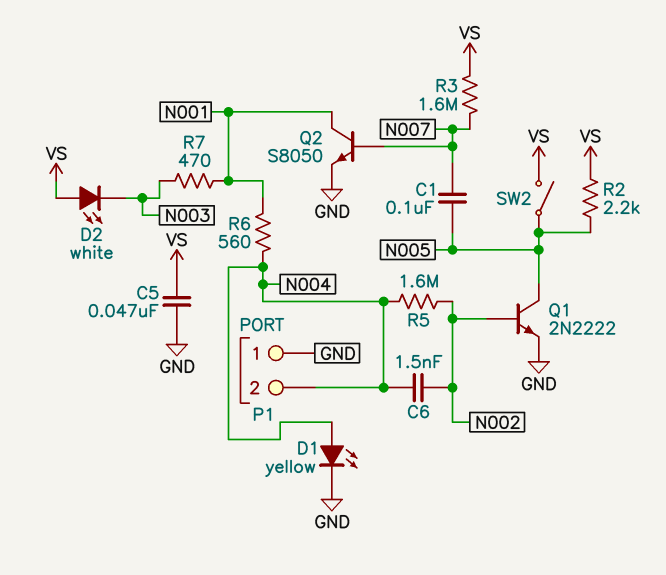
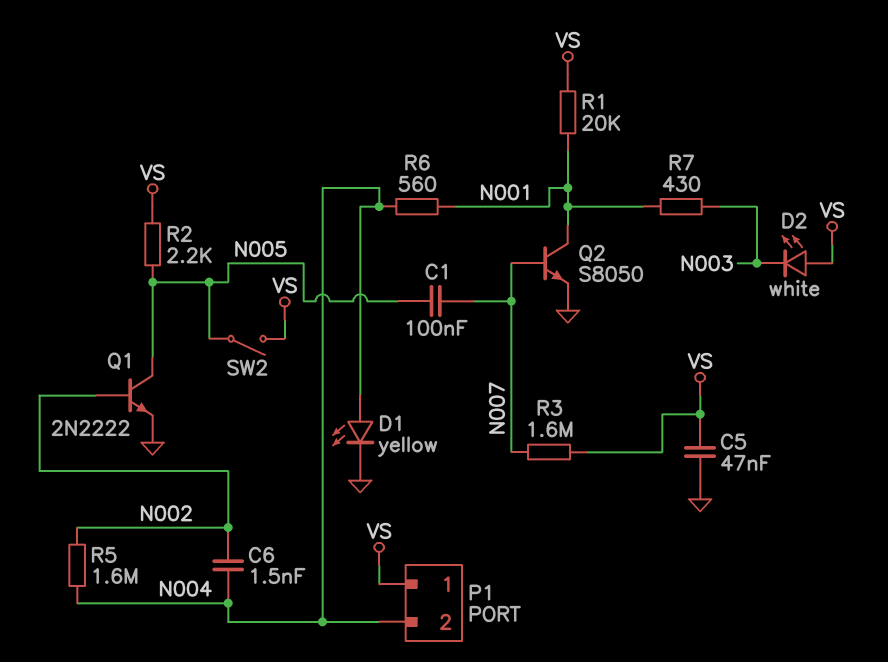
P1 pin 1: GND -> VS
R1: none -> 20k (N001, VS)
R7: 470 (N001, N003) -> 430 (N001, N003)

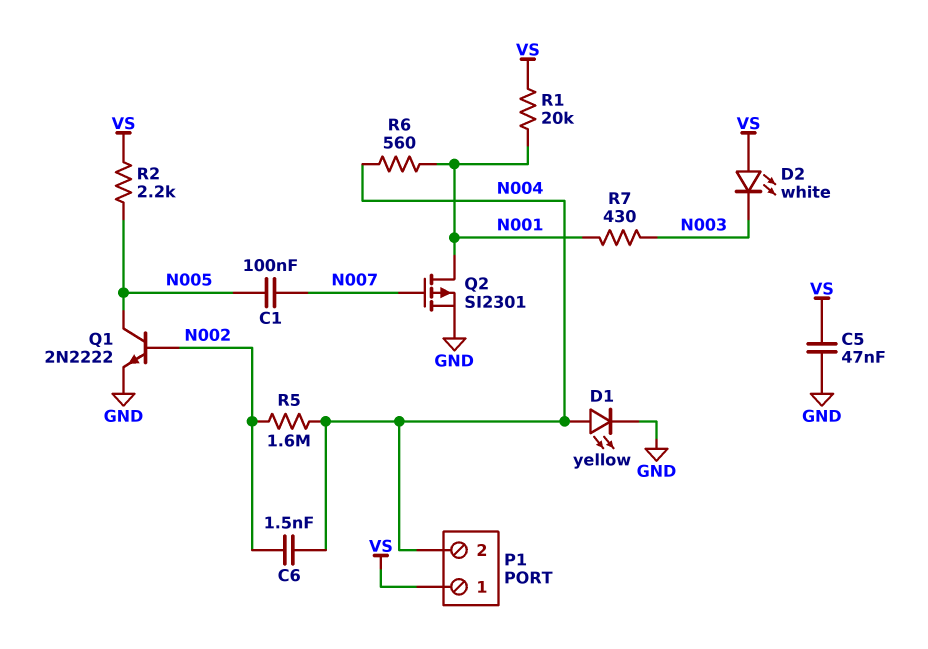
Q2: NPN S8050 (B N007, C N001, E GND) -> PMOS SI2301 (G N007, D N001, S GND)
R3: 1.6M (N007, VS) -> none
SW2: switch (N005, VS) -> none

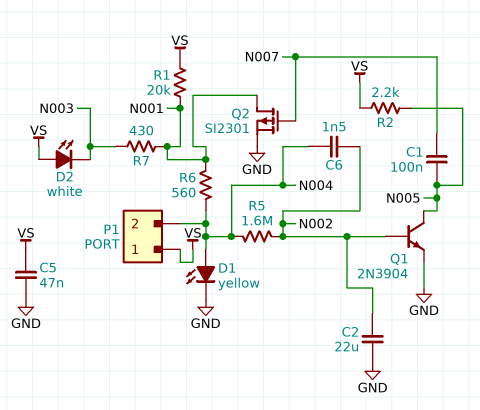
C2: none -> 22uF (GND, N002)
Q1: NPN 2N2222 (B N002, C N005, E GND) -> NPN 2N3904 (B N002, C N005, E GND)

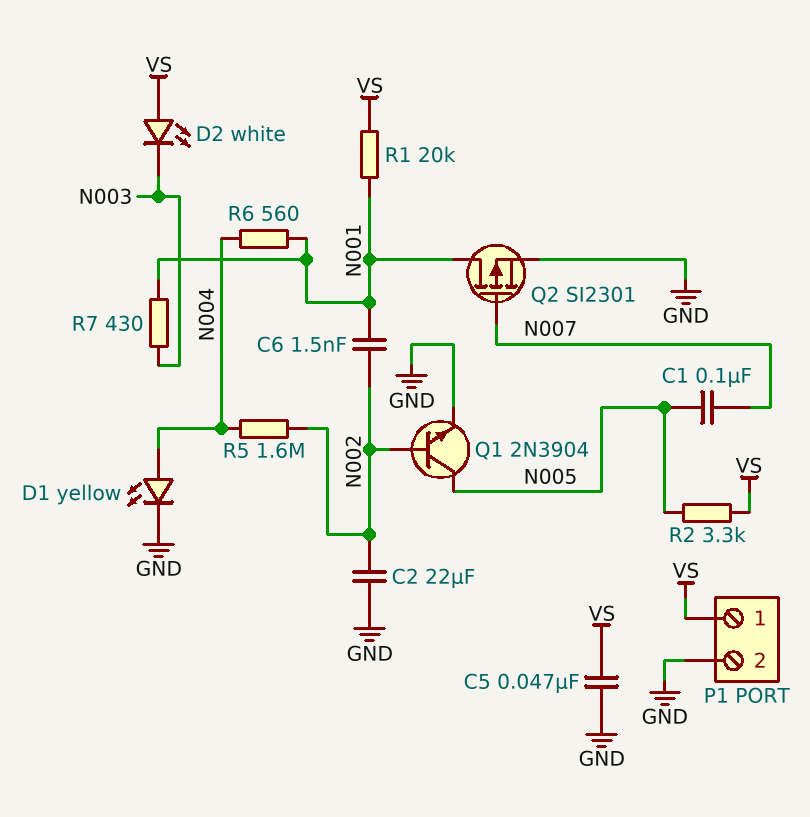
C6: 1.5nF (N002, N004) -> 1.5nF (N001, N002)
P1 pin 2: N004 -> GND
R2: 2.2k (N005, VS) -> 3.3k (N005, VS)

